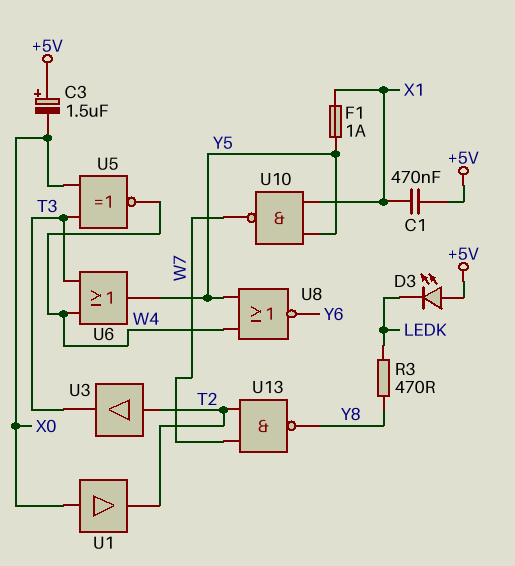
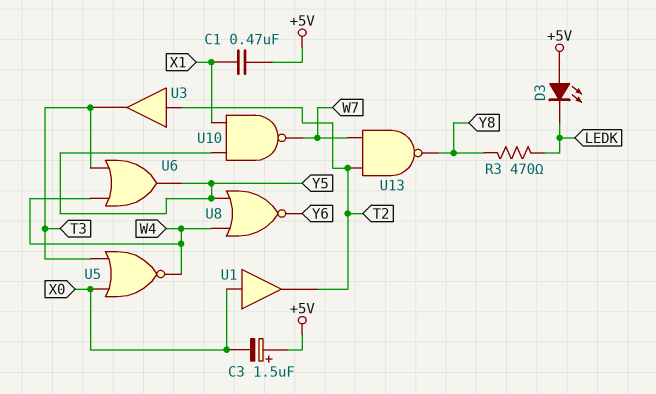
F1: 1A (X1, Y5) -> none
U5: XNOR (in T3, in X0, out W4) -> NOR (in T3, in X0, out W4)

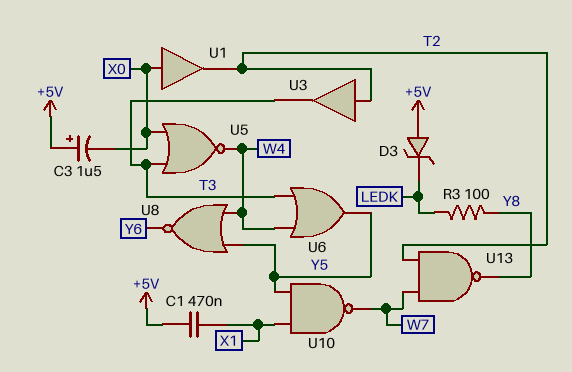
D3: LED (A +5V, K LEDK) -> zener (A +5V, K LEDK)
R3: 470 (LEDK, Y8) -> 100 (LEDK, Y8)

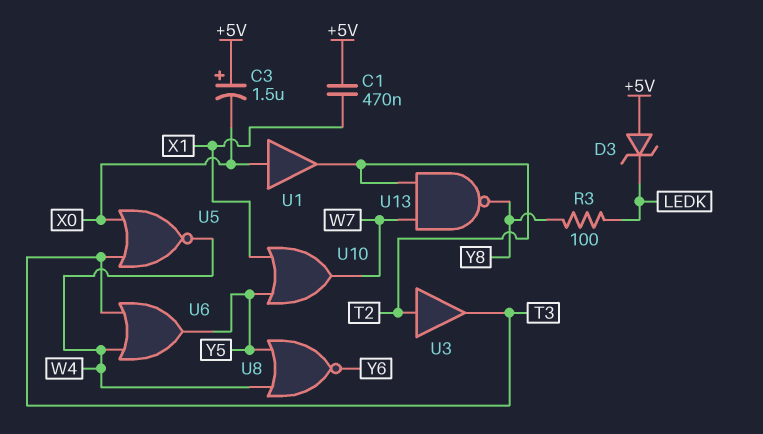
U10: NAND (in X1, in Y5, out W7) -> OR (in X1, in Y5, out W7)

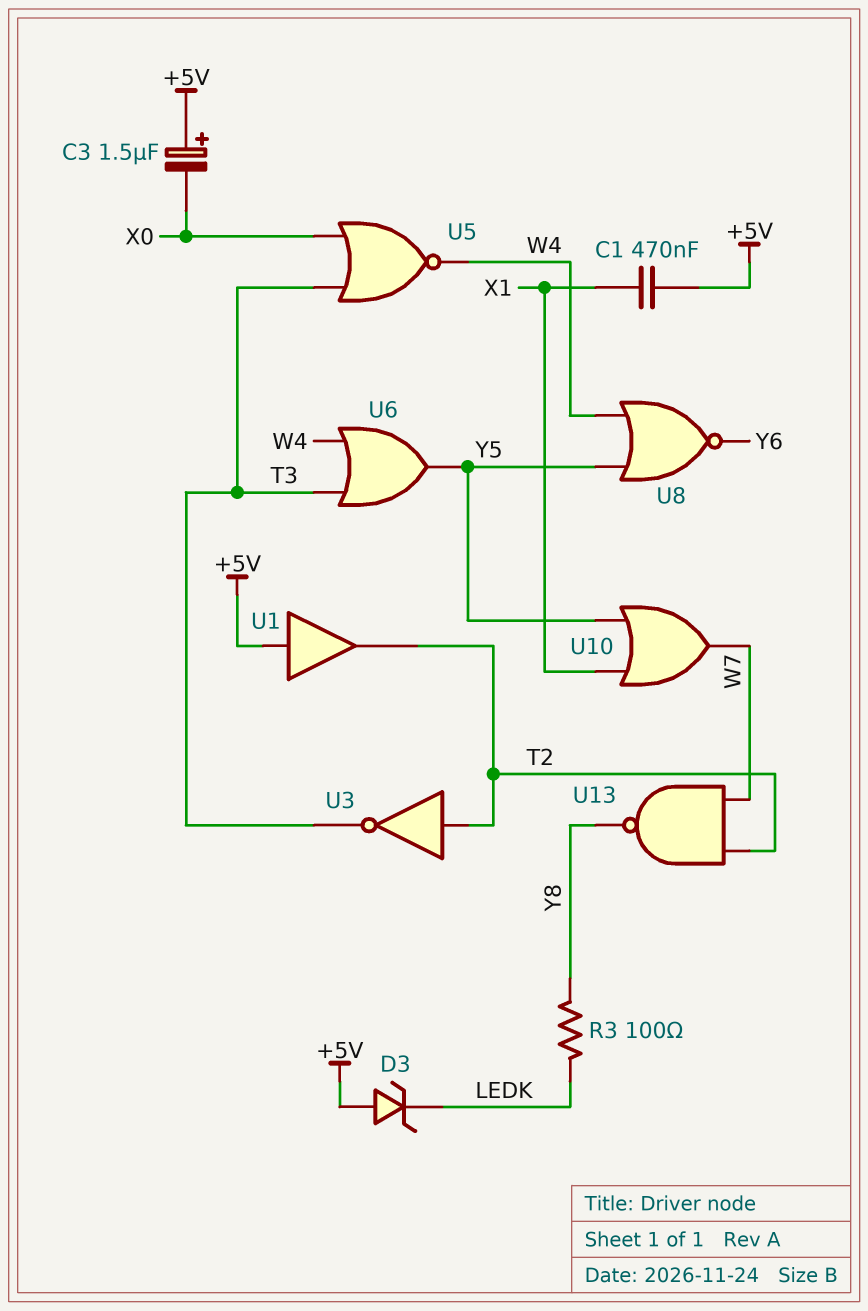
U1: buffer (in X0, out T2) -> buffer (in +5V, out T2)
U3: buffer (in T2, out T3) -> NOT (in T2, out T3)

